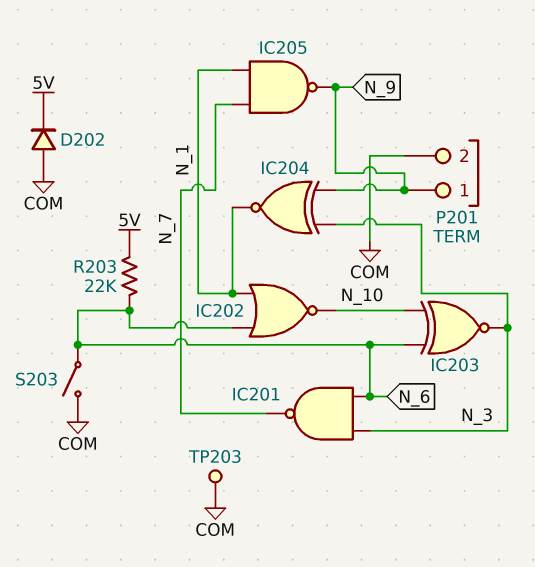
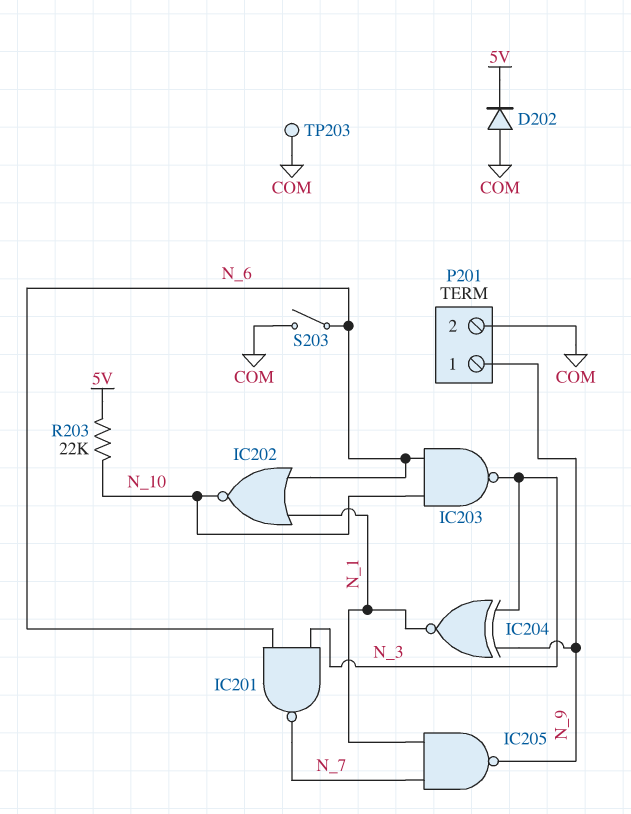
IC203: XNOR (in N_6, in N_10, out N_3) -> NAND (in N_6, in N_10, out N_3)
R203: 22k (5V, N_6) -> 22k (5V, N_10)

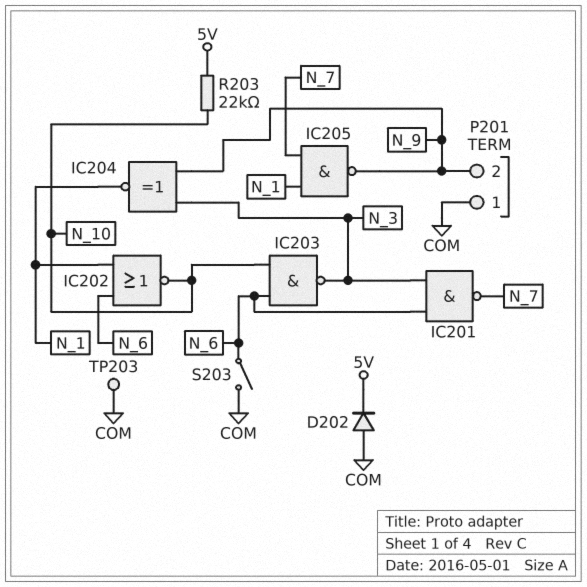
P201 pin 1: N_9 -> COM
P201 pin 2: COM -> N_9

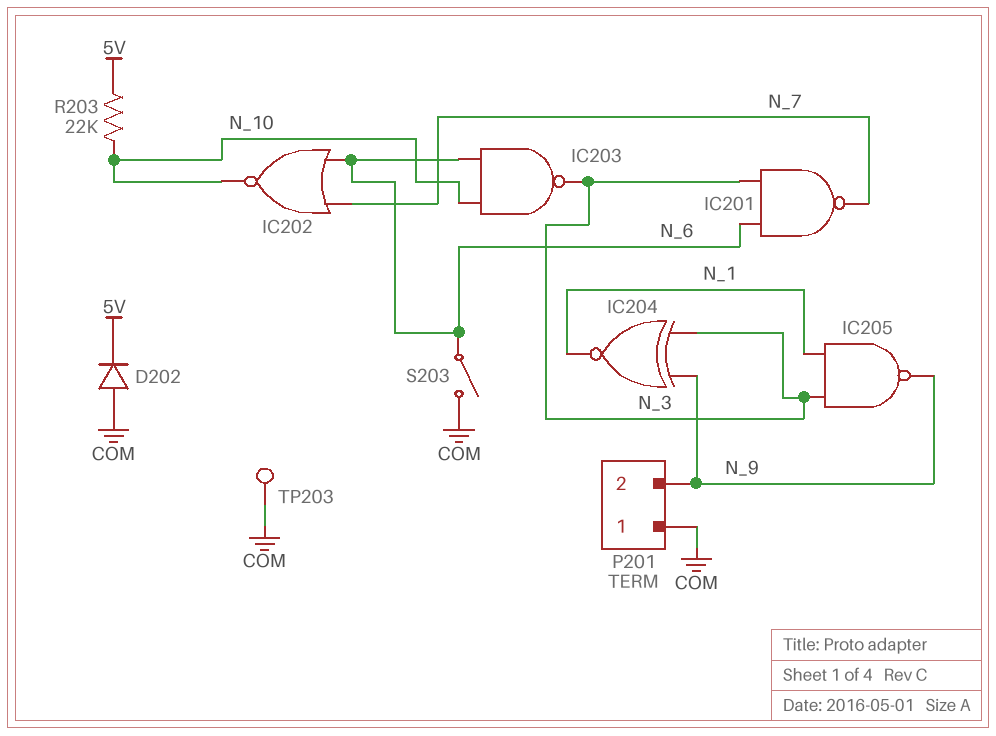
IC202: NOR (in N_1, in N_6, out N_10) -> NOR (in N_6, in N_7, out N_10)
IC205: NAND (in N_1, in N_7, out N_9) -> NAND (in N_1, in N_3, out N_9)

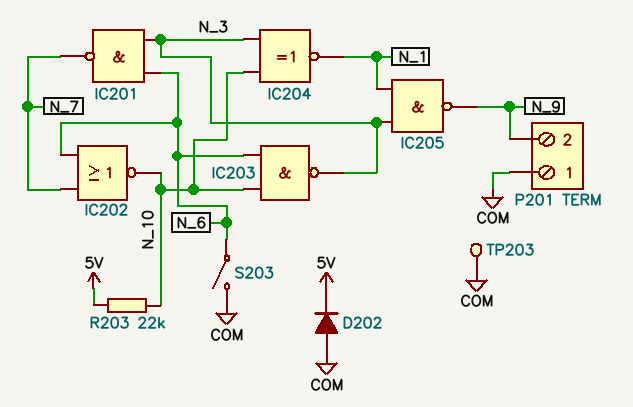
IC204: XNOR (in N_3, in N_9, out N_1) -> XNOR (in N_3, in N_10, out N_1)

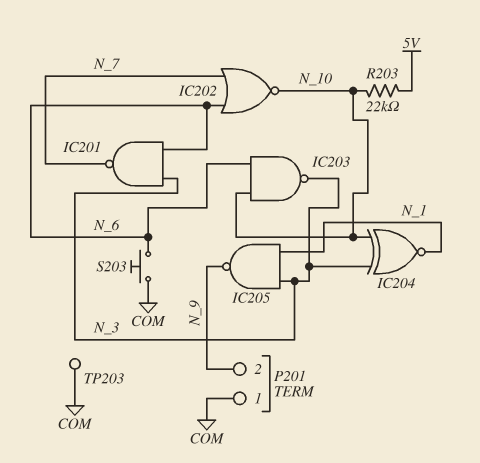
D202: diode (A COM, K 5V) -> none
S203: switch (COM, N_6) -> button (COM, N_6)

